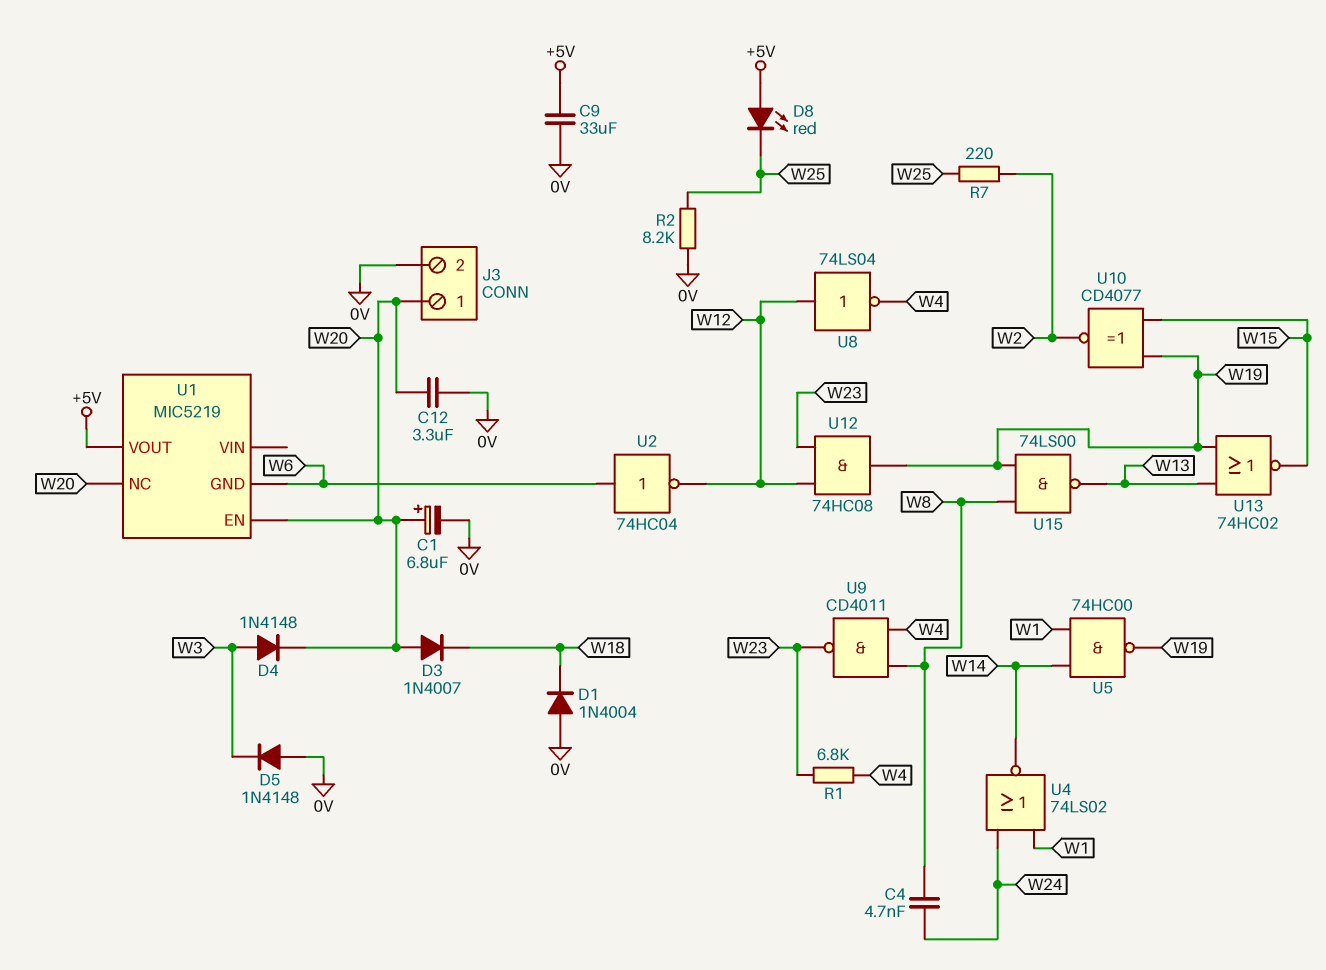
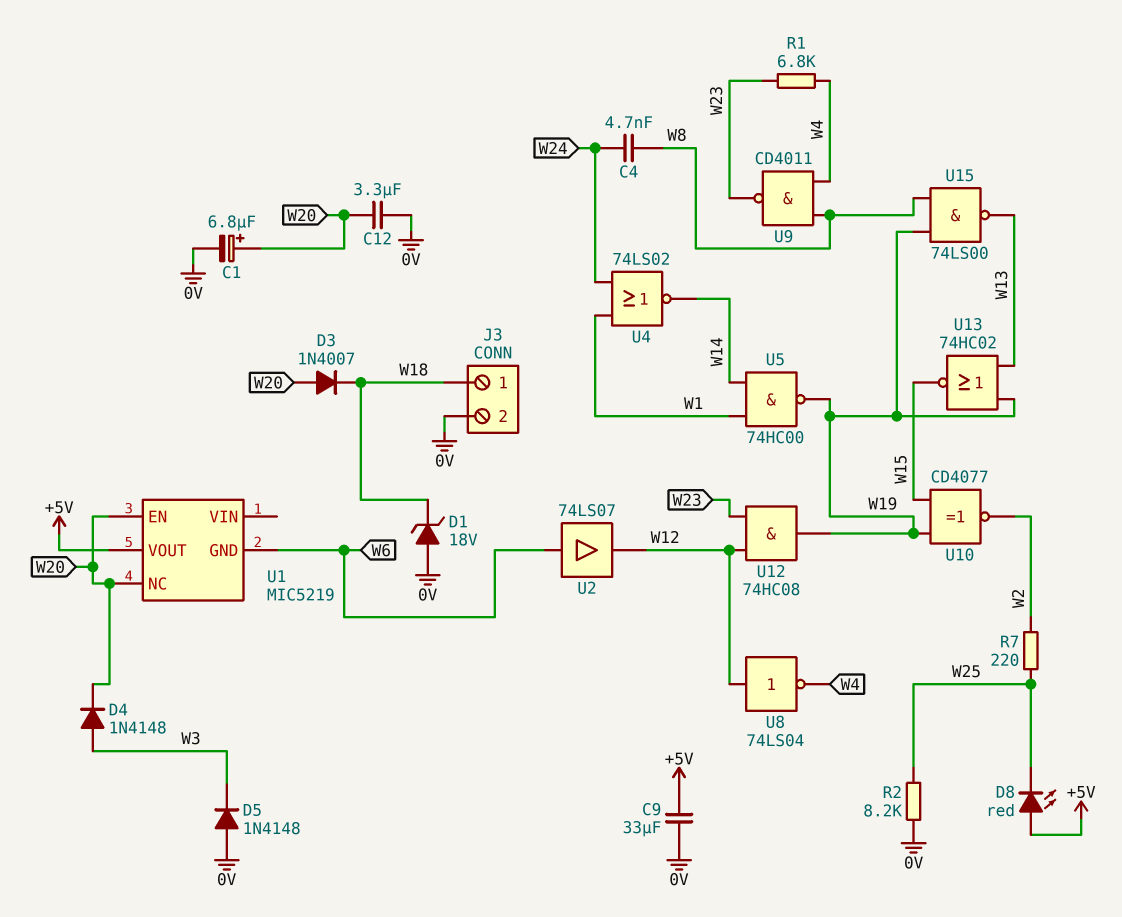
D1: diode 1N4004 (A 0V, K W18) -> zener 18V (A 0V, K W18)
J3 pin 1: W20 -> W18
U2: NOT 74HC04 (in W6, out W12) -> buffer 74LS07 (in W6, out W12)

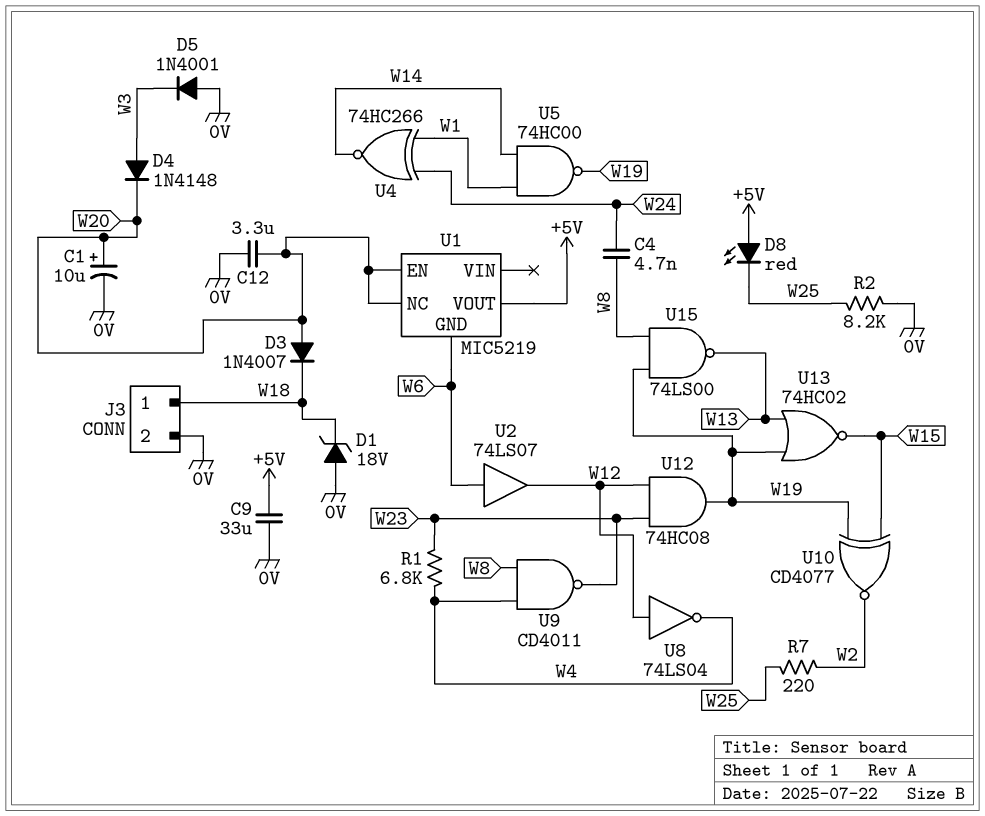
C1: 6.8uF (plus W20, minus 0V) -> 10uF (plus W20, minus 0V)
D5: diode 1N4148 (A 0V, K W3) -> diode 1N4001 (A 0V, K W3)
U4: NOR 74LS02 (in W1, in W24, out W14) -> XNOR 74HC266 (in W1, in W24, out W14)

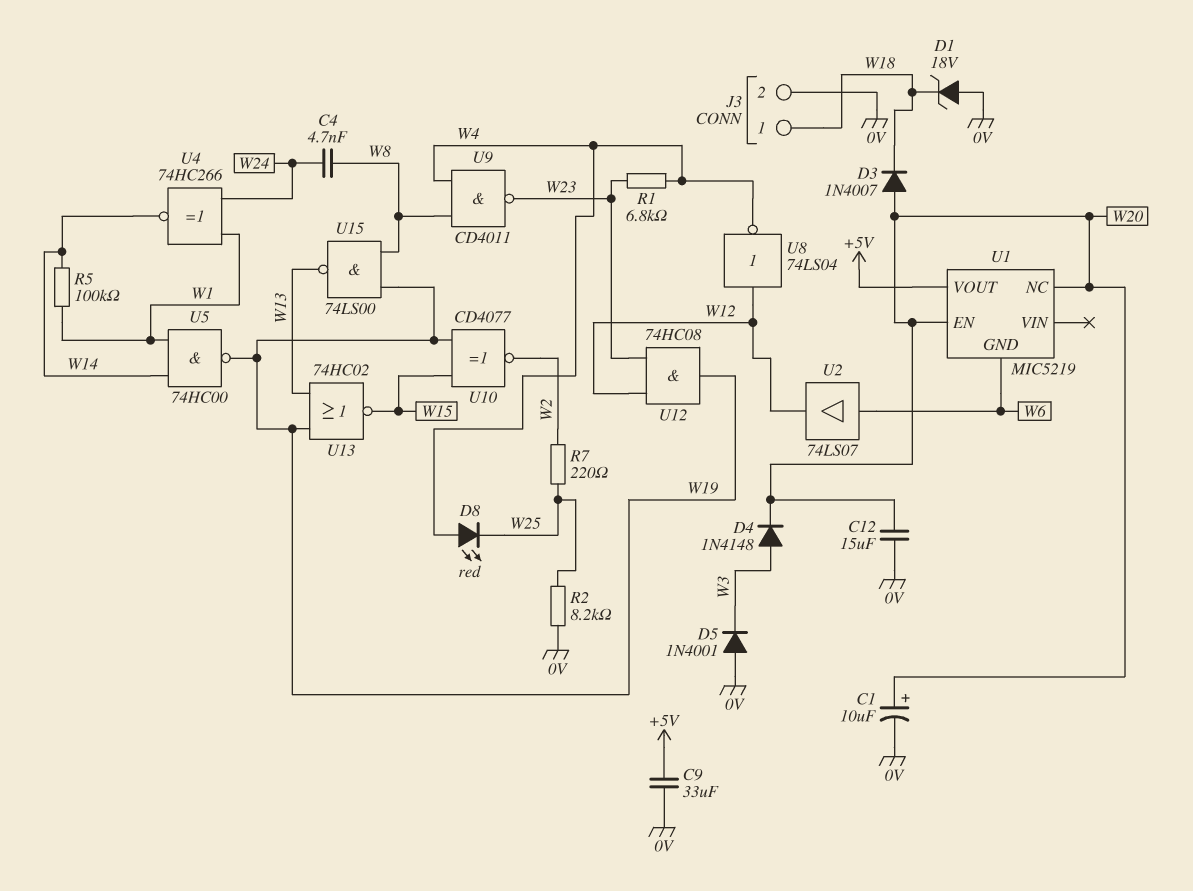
C12: 3.3uF (0V, W20) -> 15uF (0V, W20)
D8: LED red (A +5V, K W25) -> LED red (A W4, K W25)
R5: none -> 100k (W1, W14)

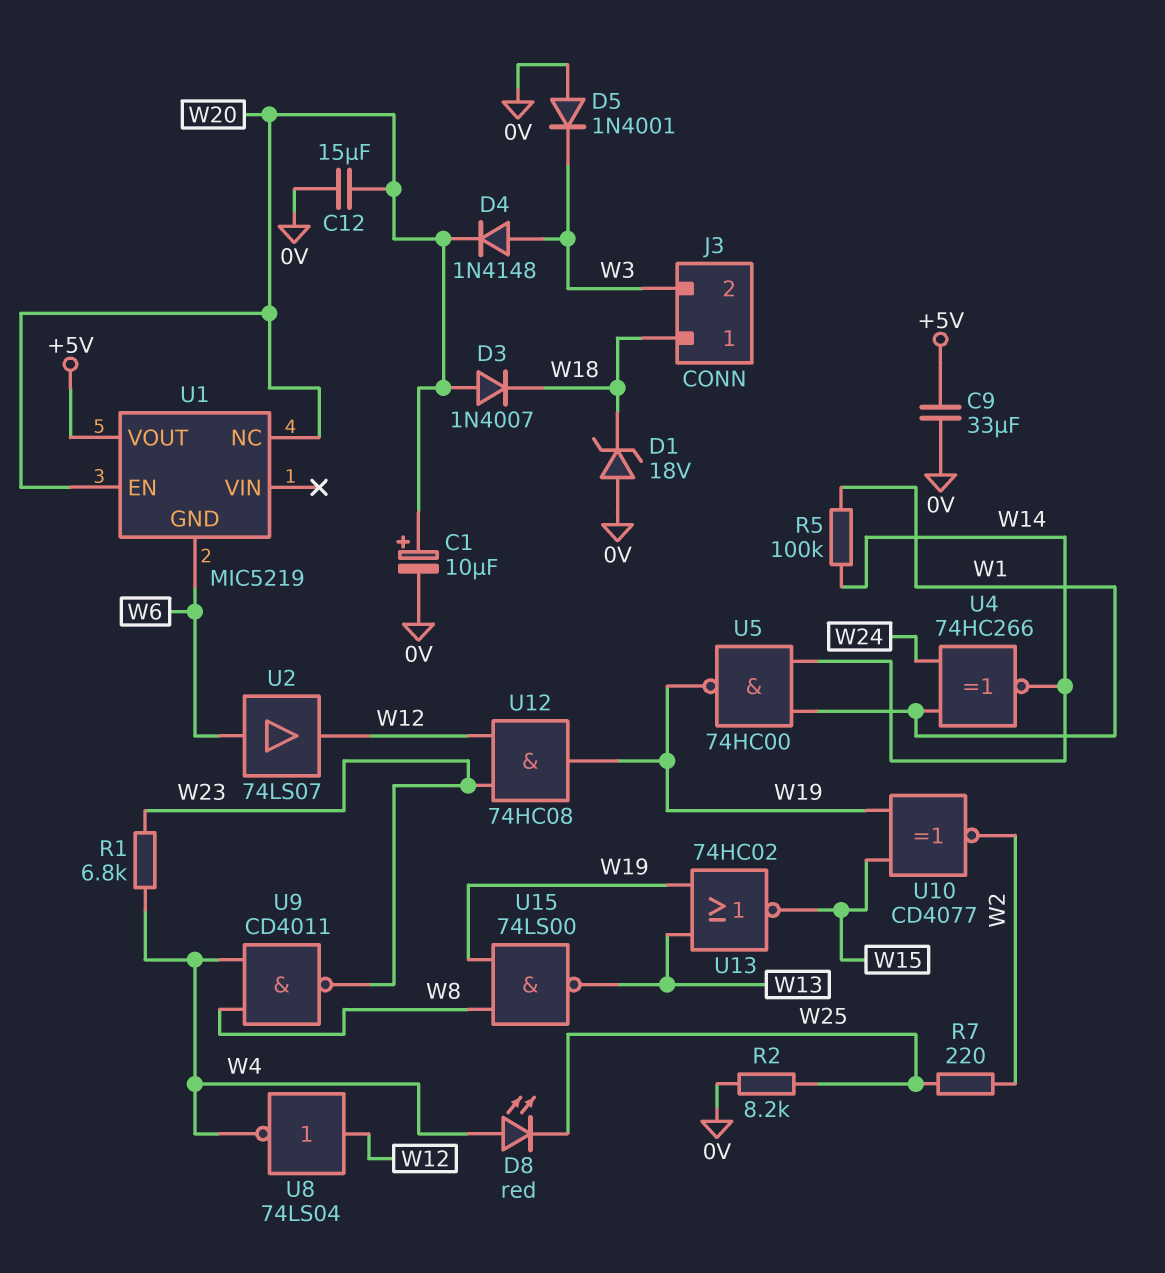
C4: 4.7nF (W8, W24) -> none
J3 pin 2: 0V -> W3

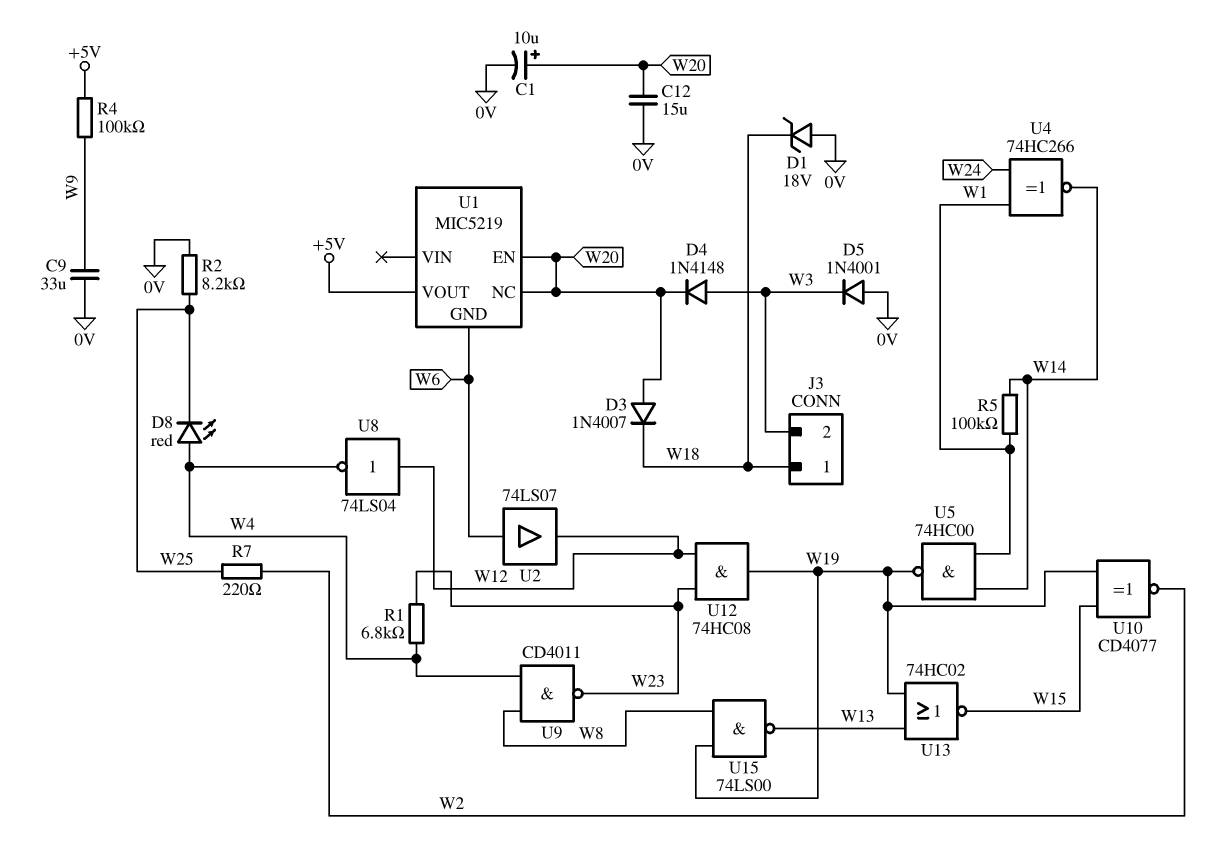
C9: 33uF (+5V, 0V) -> 33uF (0V, W9)
R4: none -> 100k (+5V, W9)

